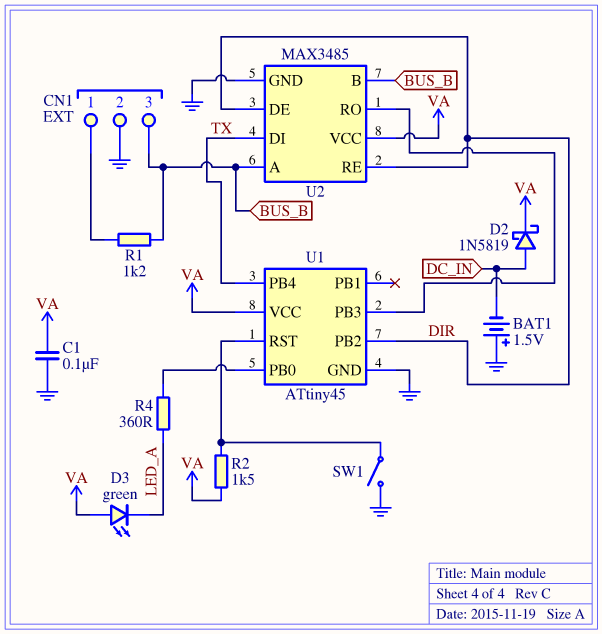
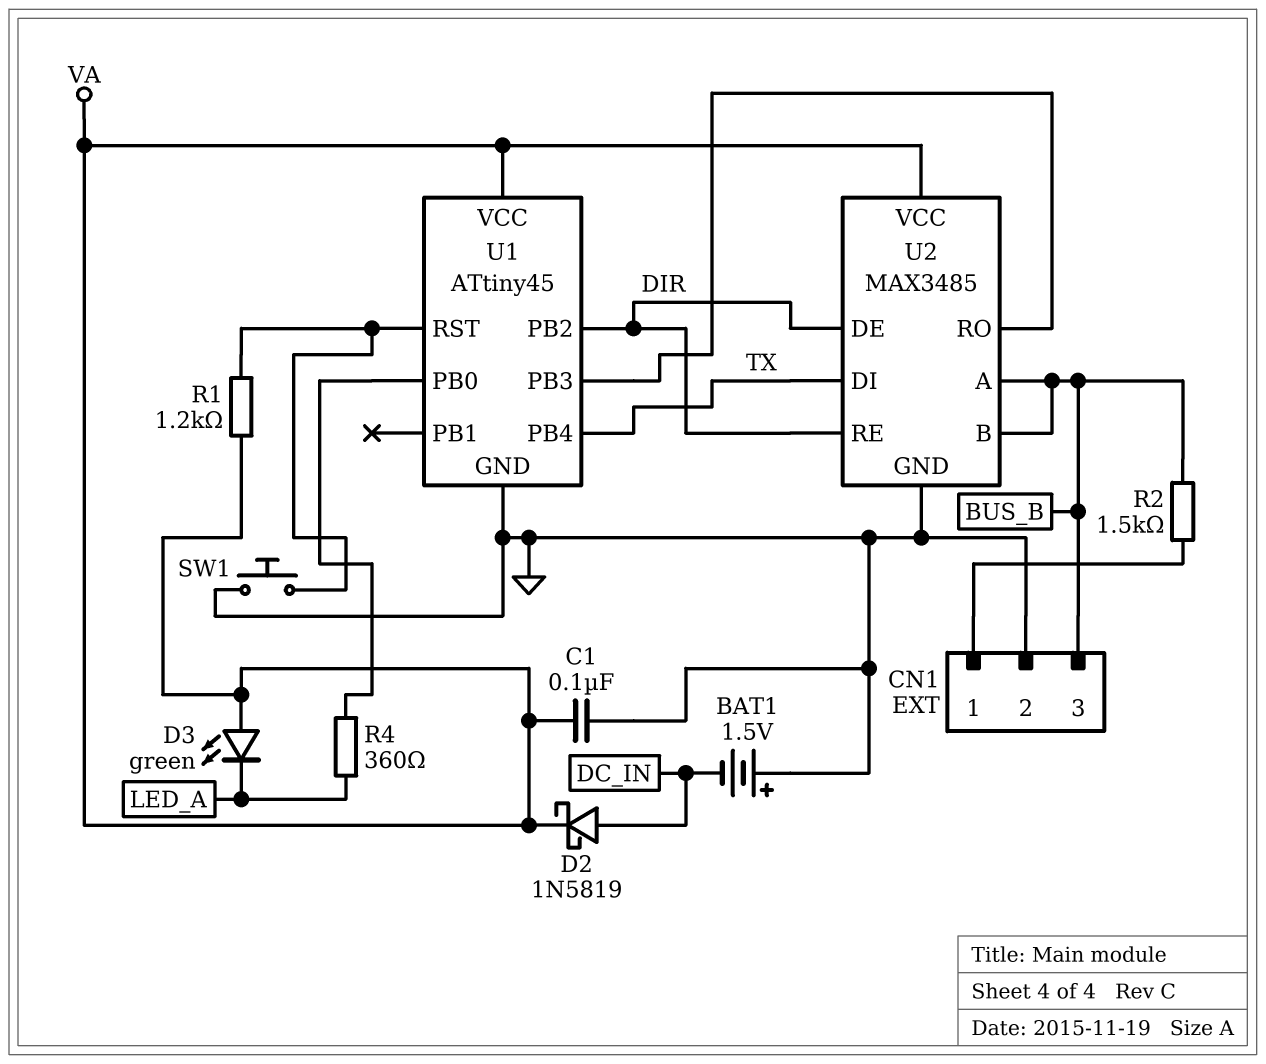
R1: 1.2k (BUS_B, CN1/1) -> 1.2k (U1/RST, VA)
R2: 1.5k (U1/RST, VA) -> 1.5k (BUS_B, CN1/1)
SW1: switch (GND, U1/RST) -> button (GND, U1/RST)

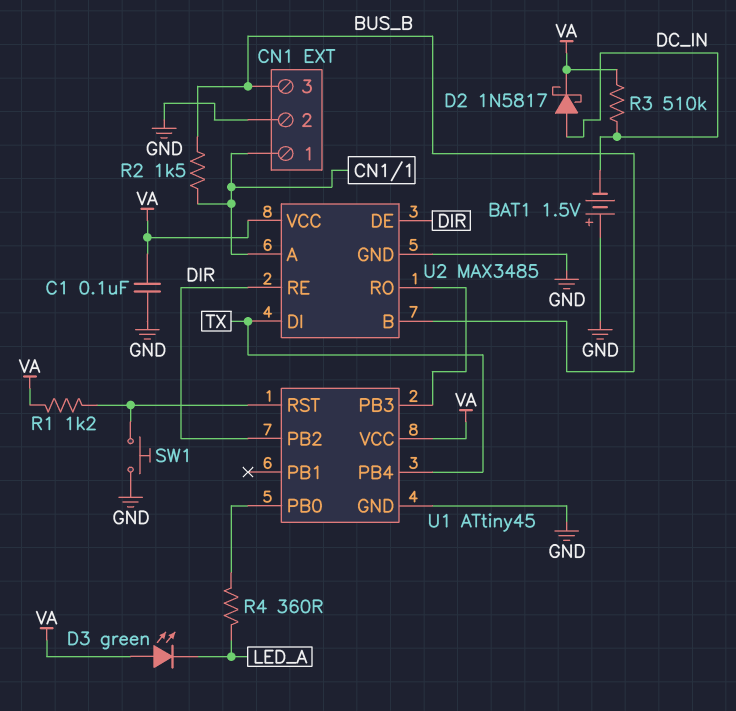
D2: schottky 1N5819 (A DC_IN, K VA) -> schottky 1N5817 (A DC_IN, K VA)
R3: none -> 510k (DC_IN, VA)
U2 pin A: BUS_B -> CN1/1

